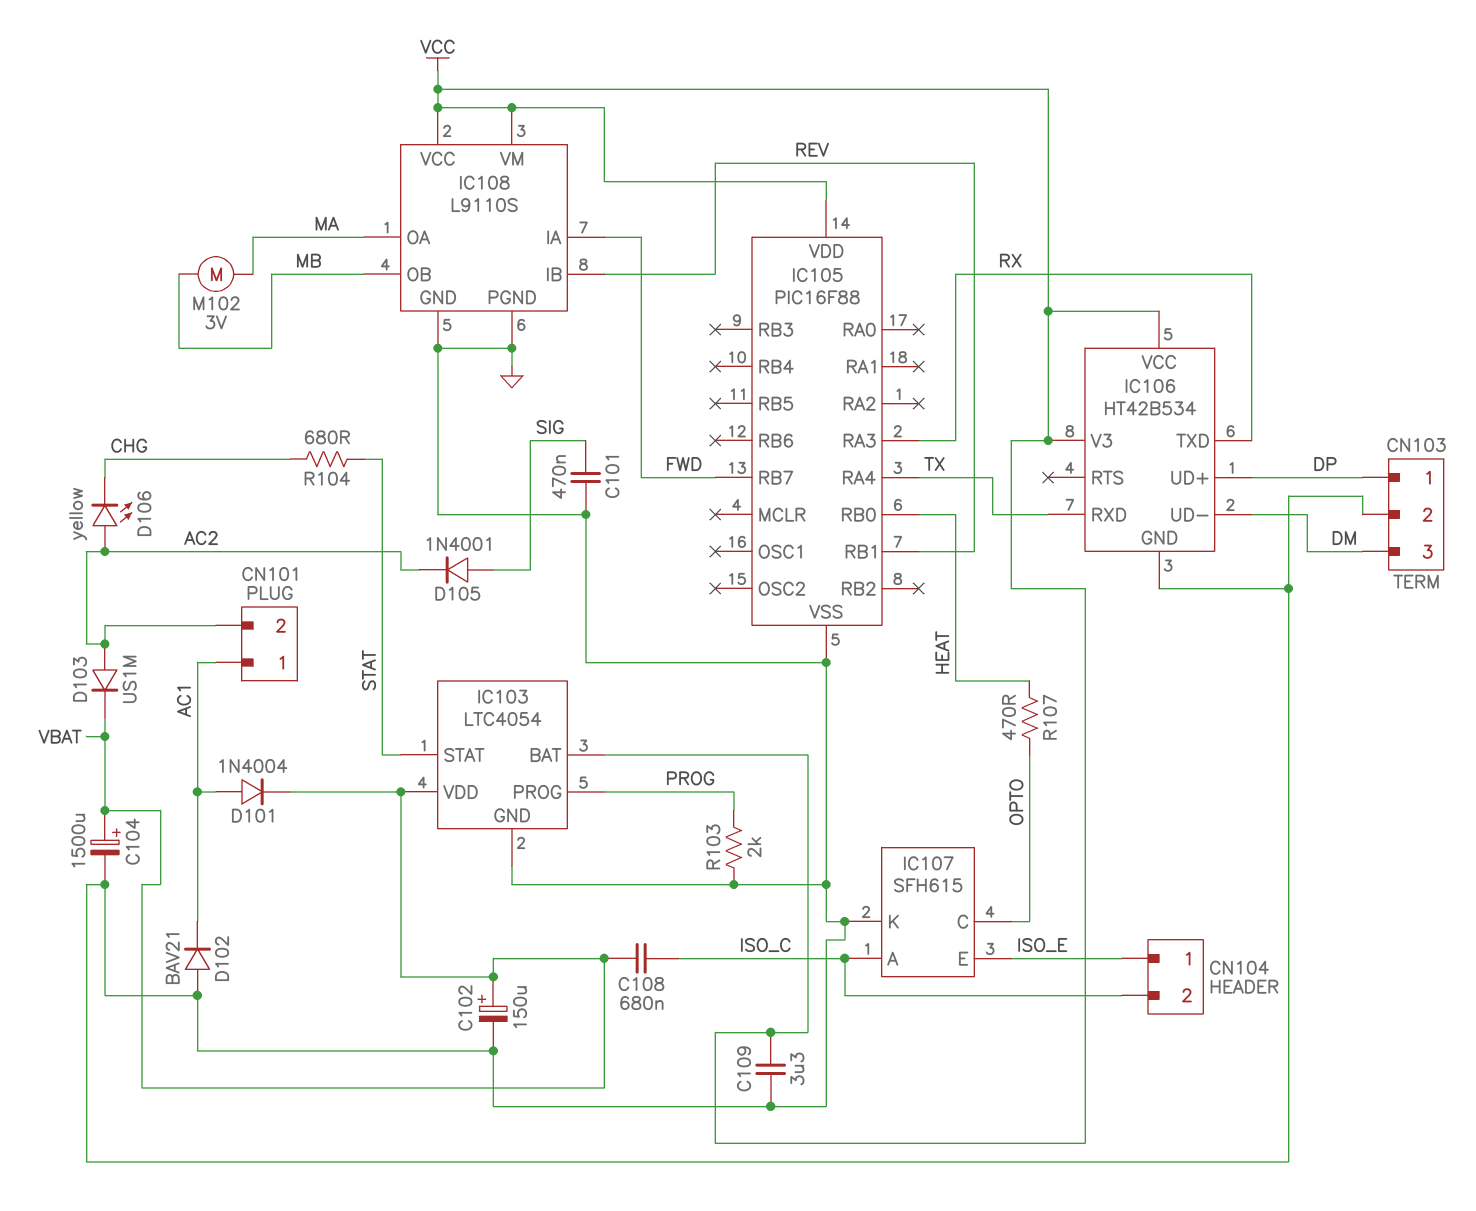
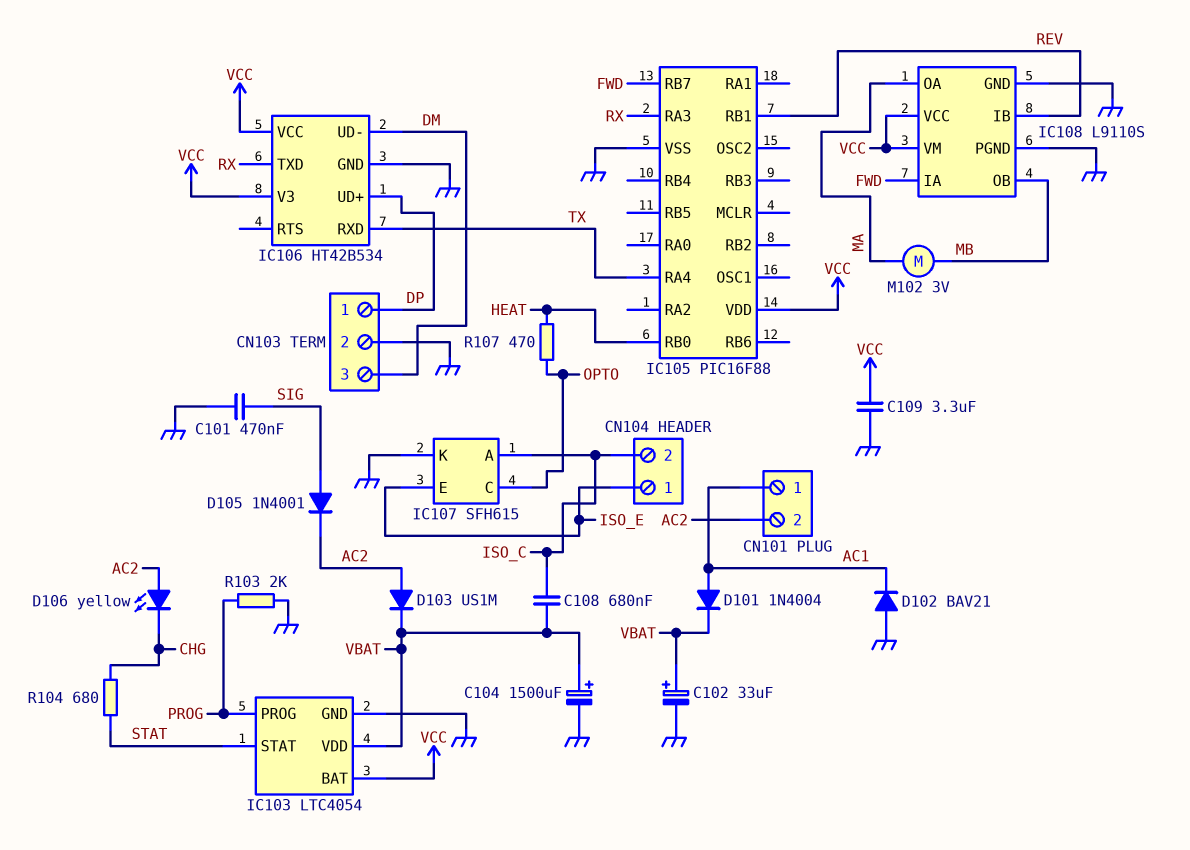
C102: 150uF (plus VBAT, minus GND) -> 33uF (plus VBAT, minus GND)

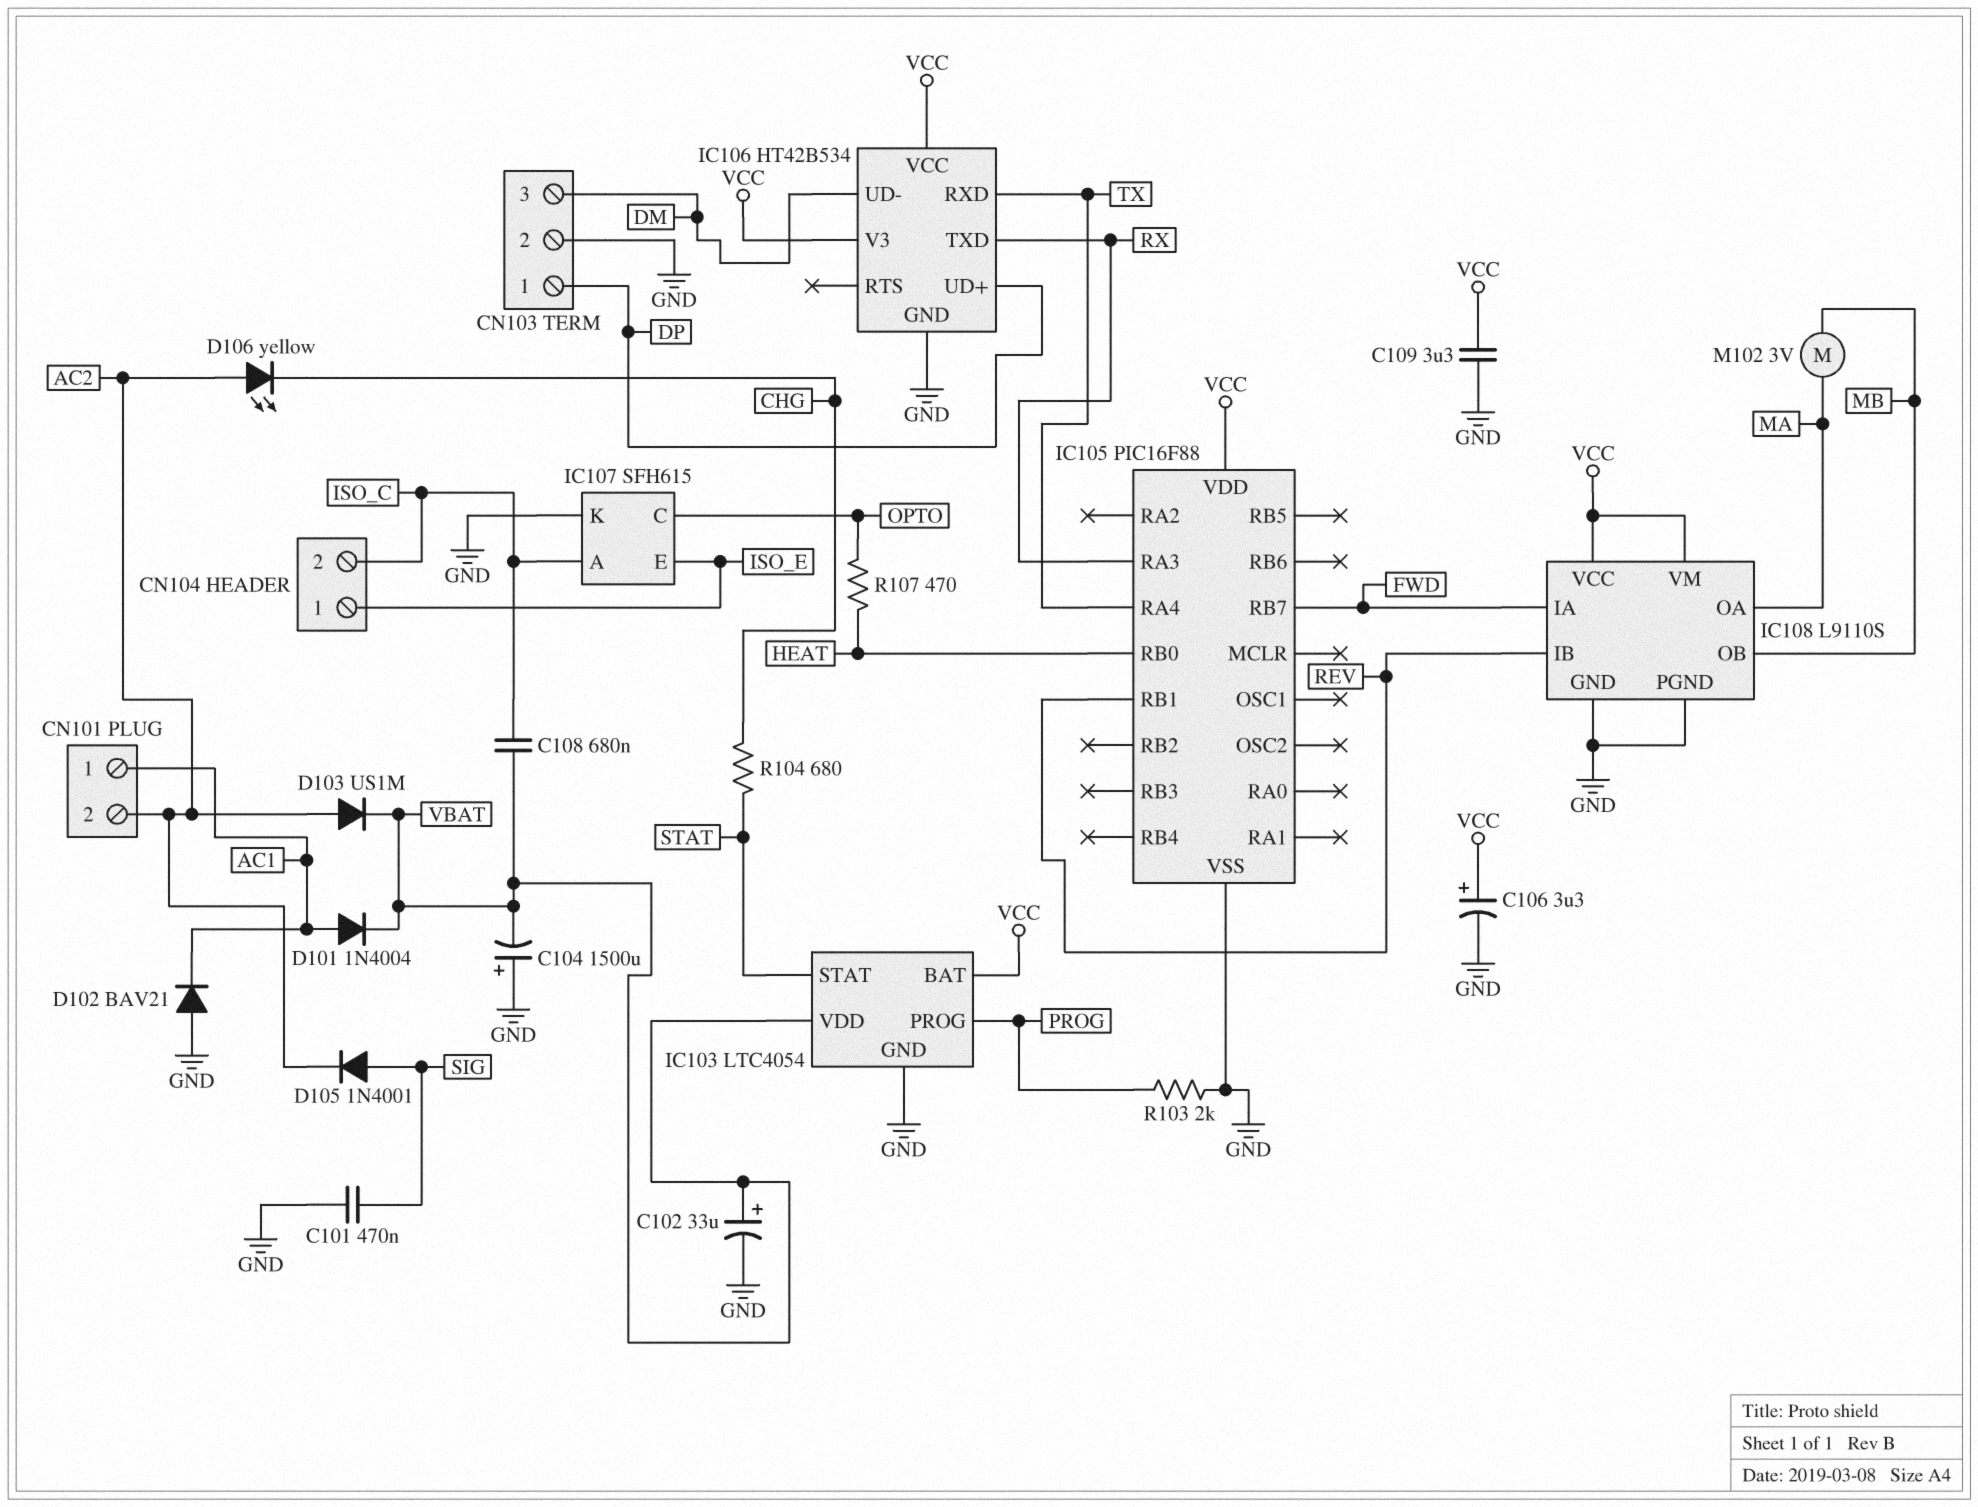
C104: 1500uF (plus VBAT, minus GND) -> 1500uF (plus GND, minus VBAT)
C106: none -> 3.3uF (plus VCC, minus GND)

